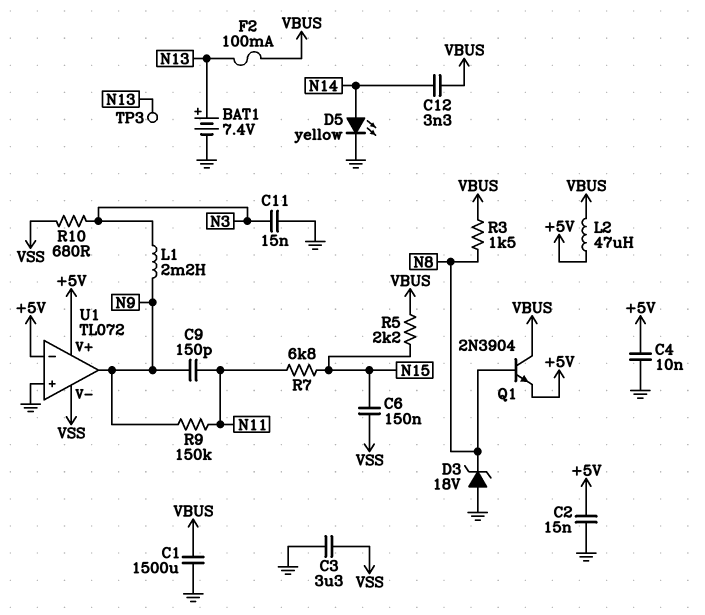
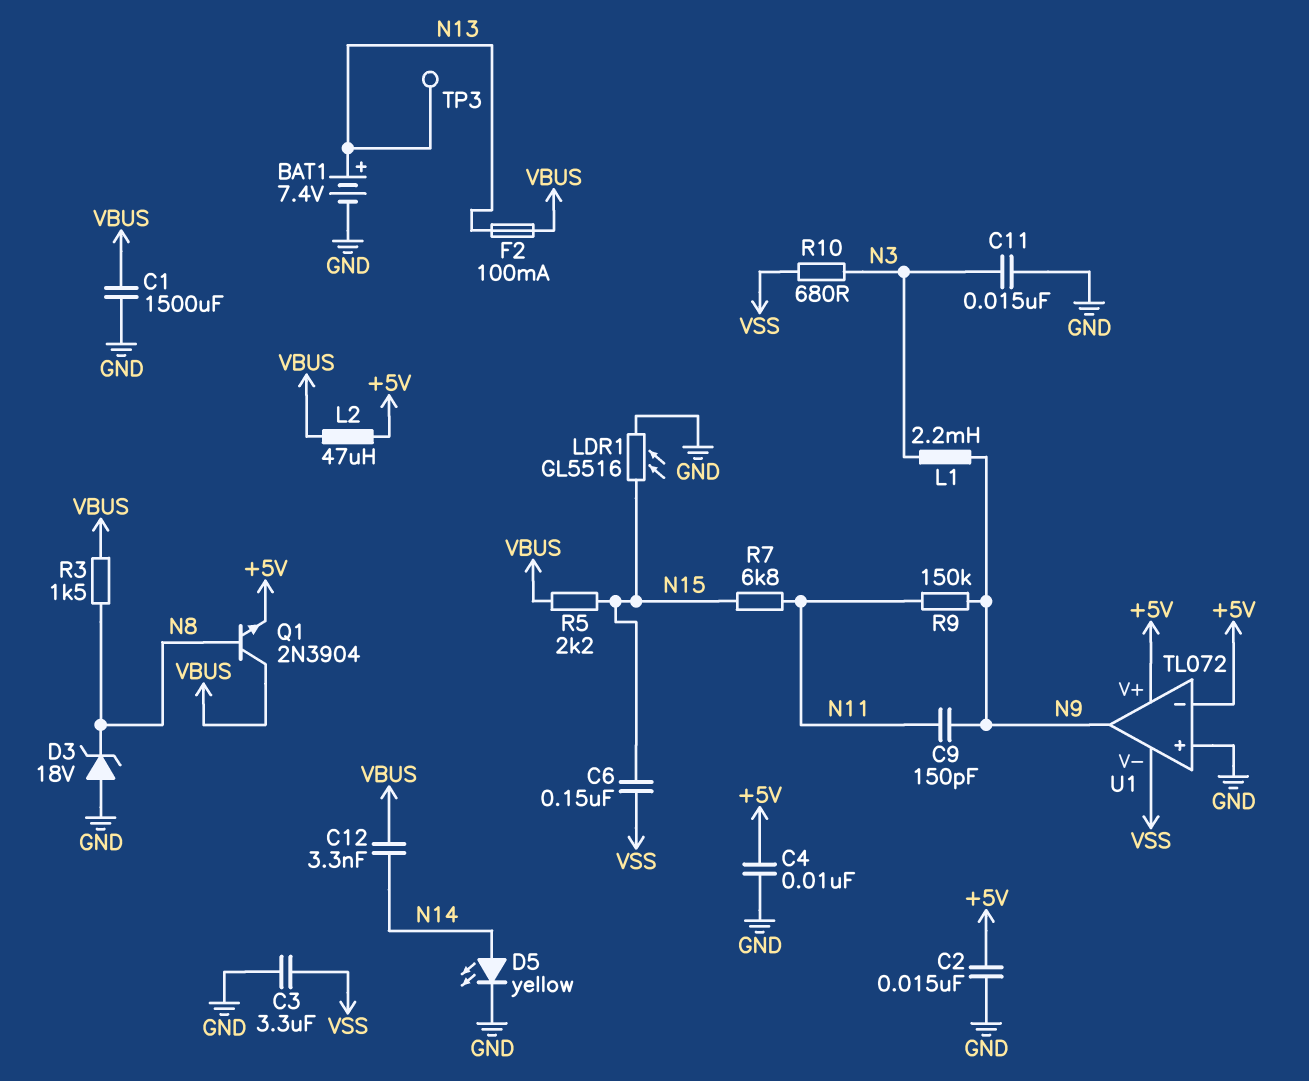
LDR1: none -> GL5516 (GND, N15)

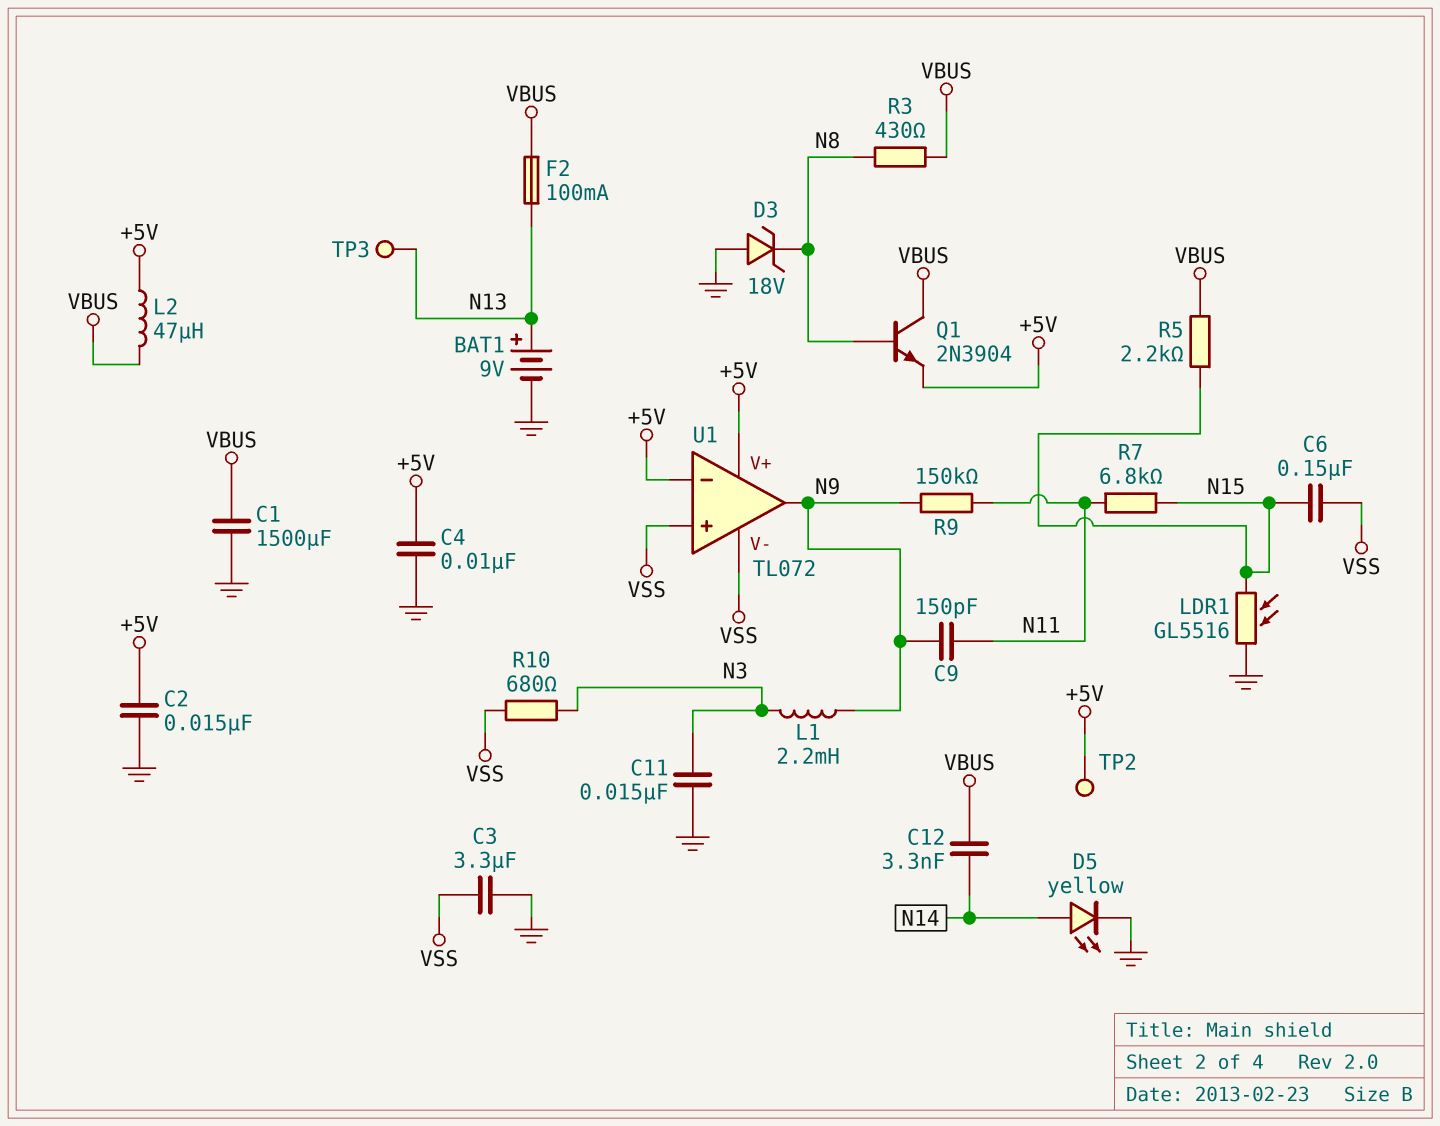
BAT1: 7.4V (plus N13, minus GND) -> 9V (plus N13, minus GND)
R3: 1.5k (N8, VBUS) -> 430 (N8, VBUS)
TP2: none -> test point (+5V)
U1 pin in+: GND -> VSS

